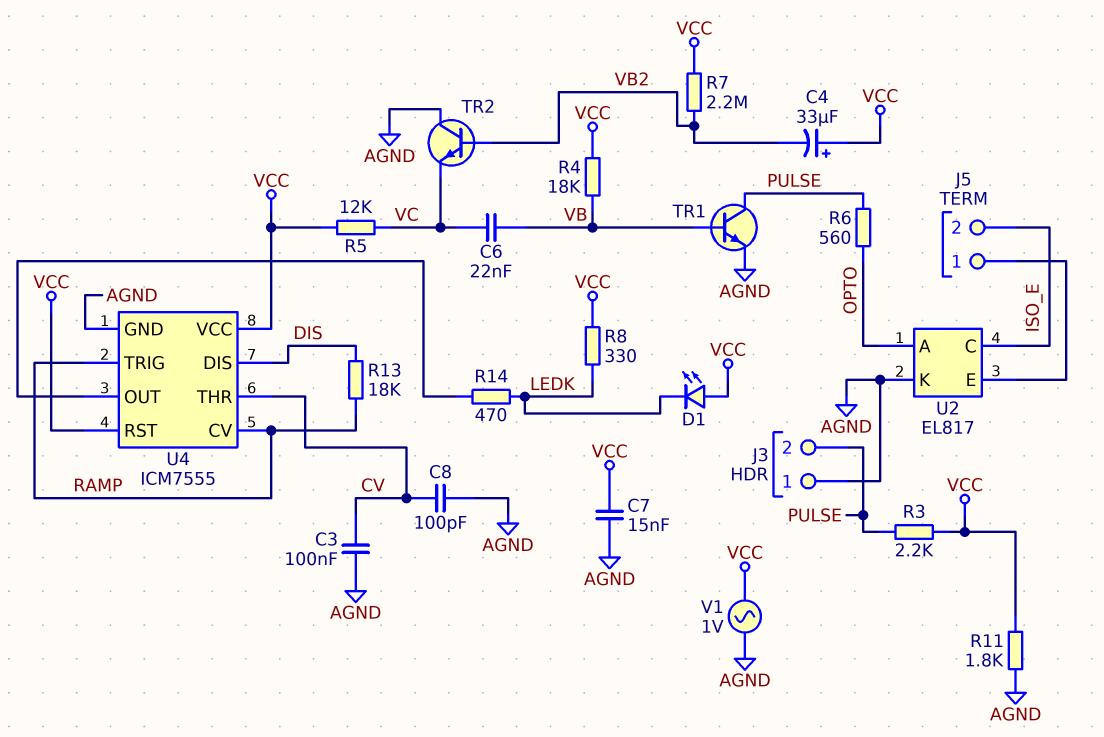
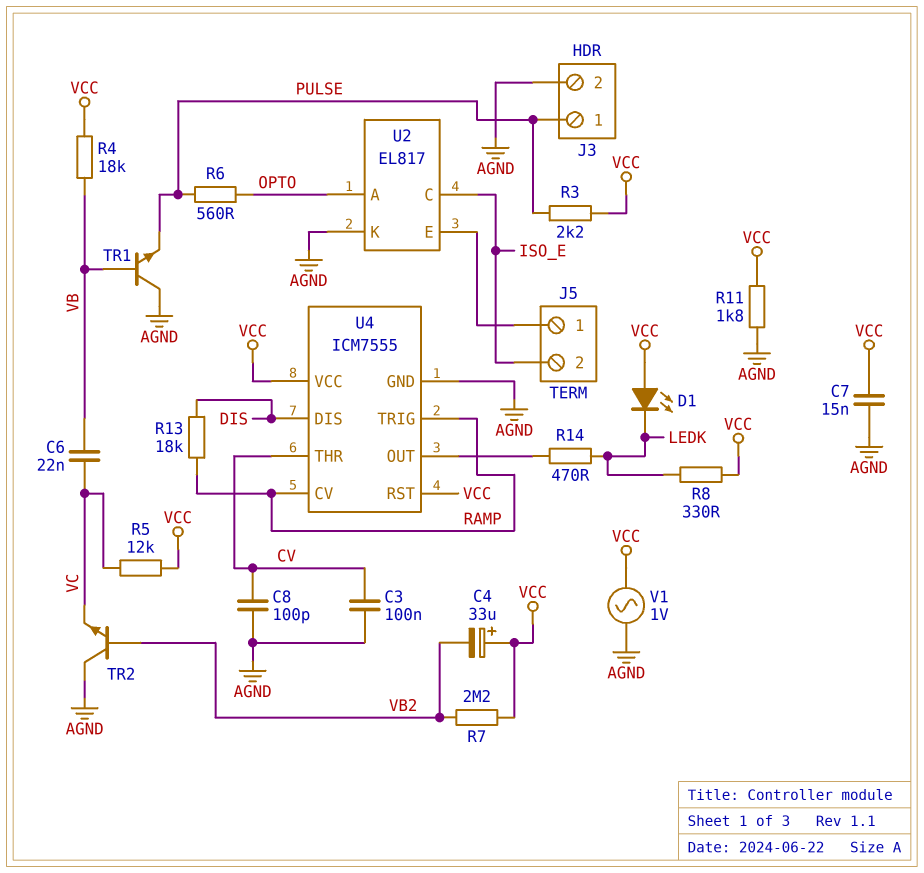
J3 pin 1: AGND -> PULSE
J3 pin 2: PULSE -> AGND
TR1: NPN (B VB, C PULSE, E AGND) -> NPN (B VB, C AGND, E PULSE)

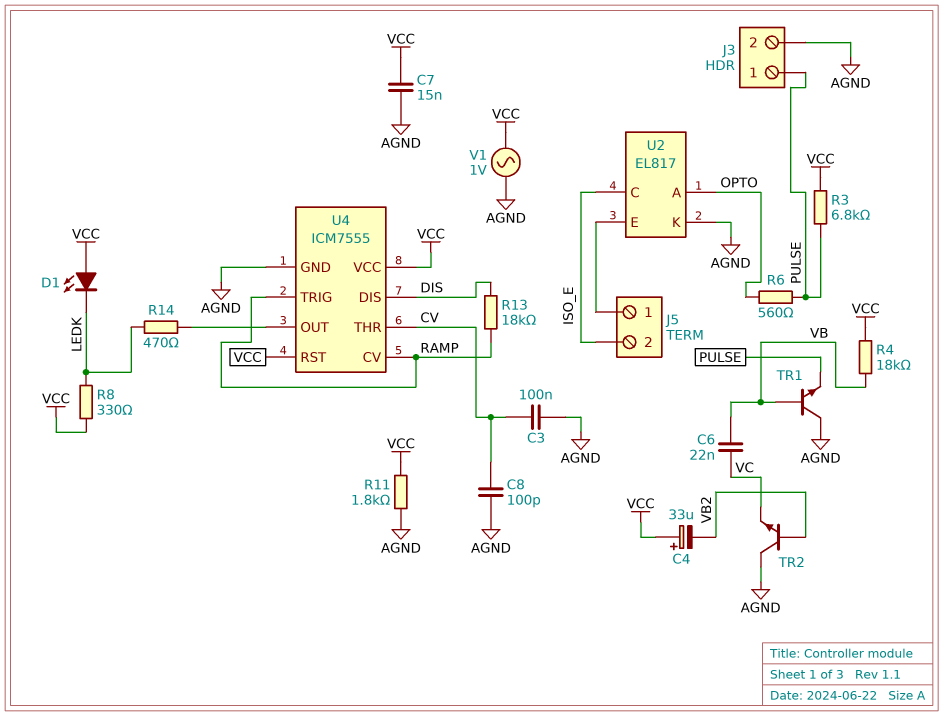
R3: 2.2k (PULSE, VCC) -> 6.8k (PULSE, VCC)
R5: 12k (VC, VCC) -> none
R7: 2.2M (VB2, VCC) -> none

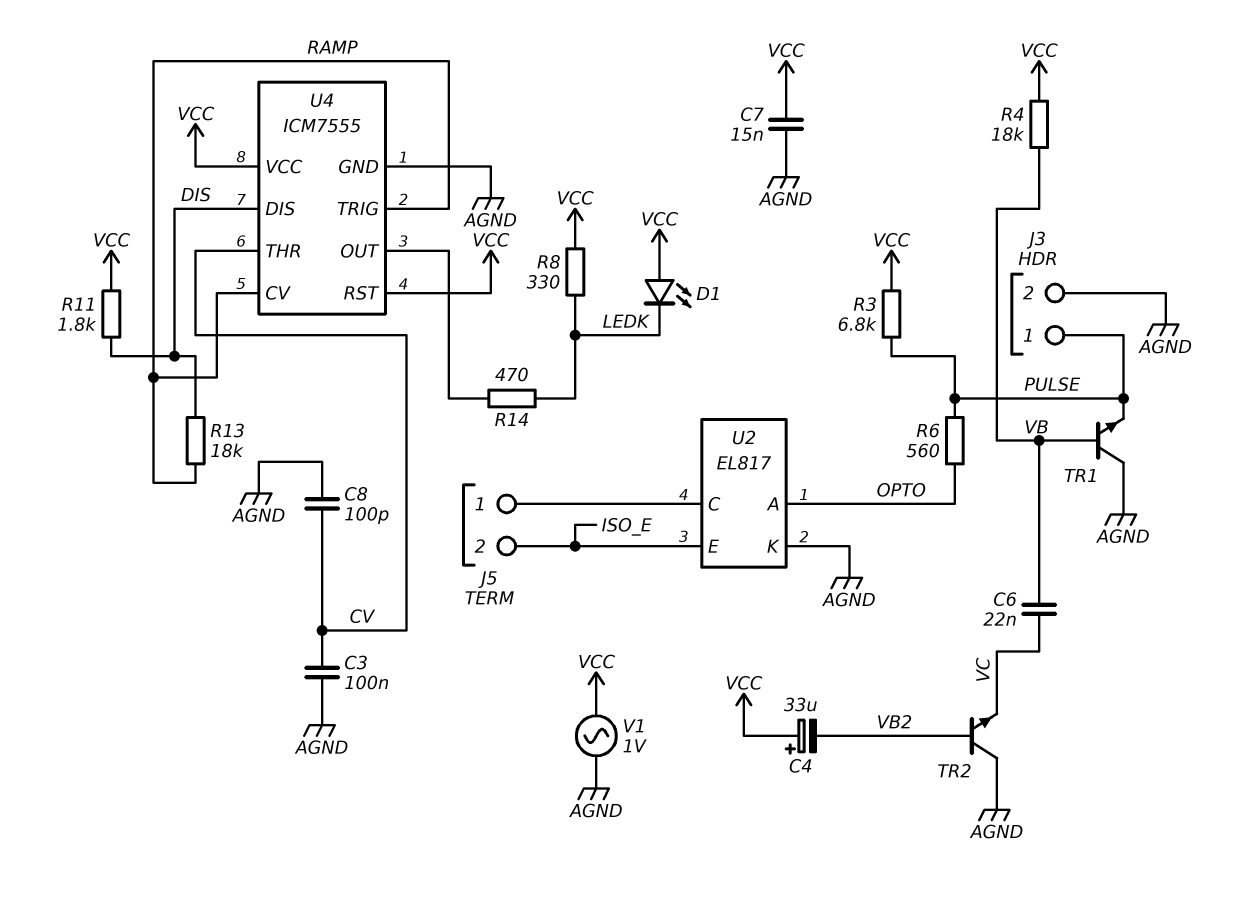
R11: 1.8k (AGND, VCC) -> 1.8k (DIS, VCC)
U2 pin C: ISO_E -> J5/1
U2 pin E: J5/1 -> ISO_E

